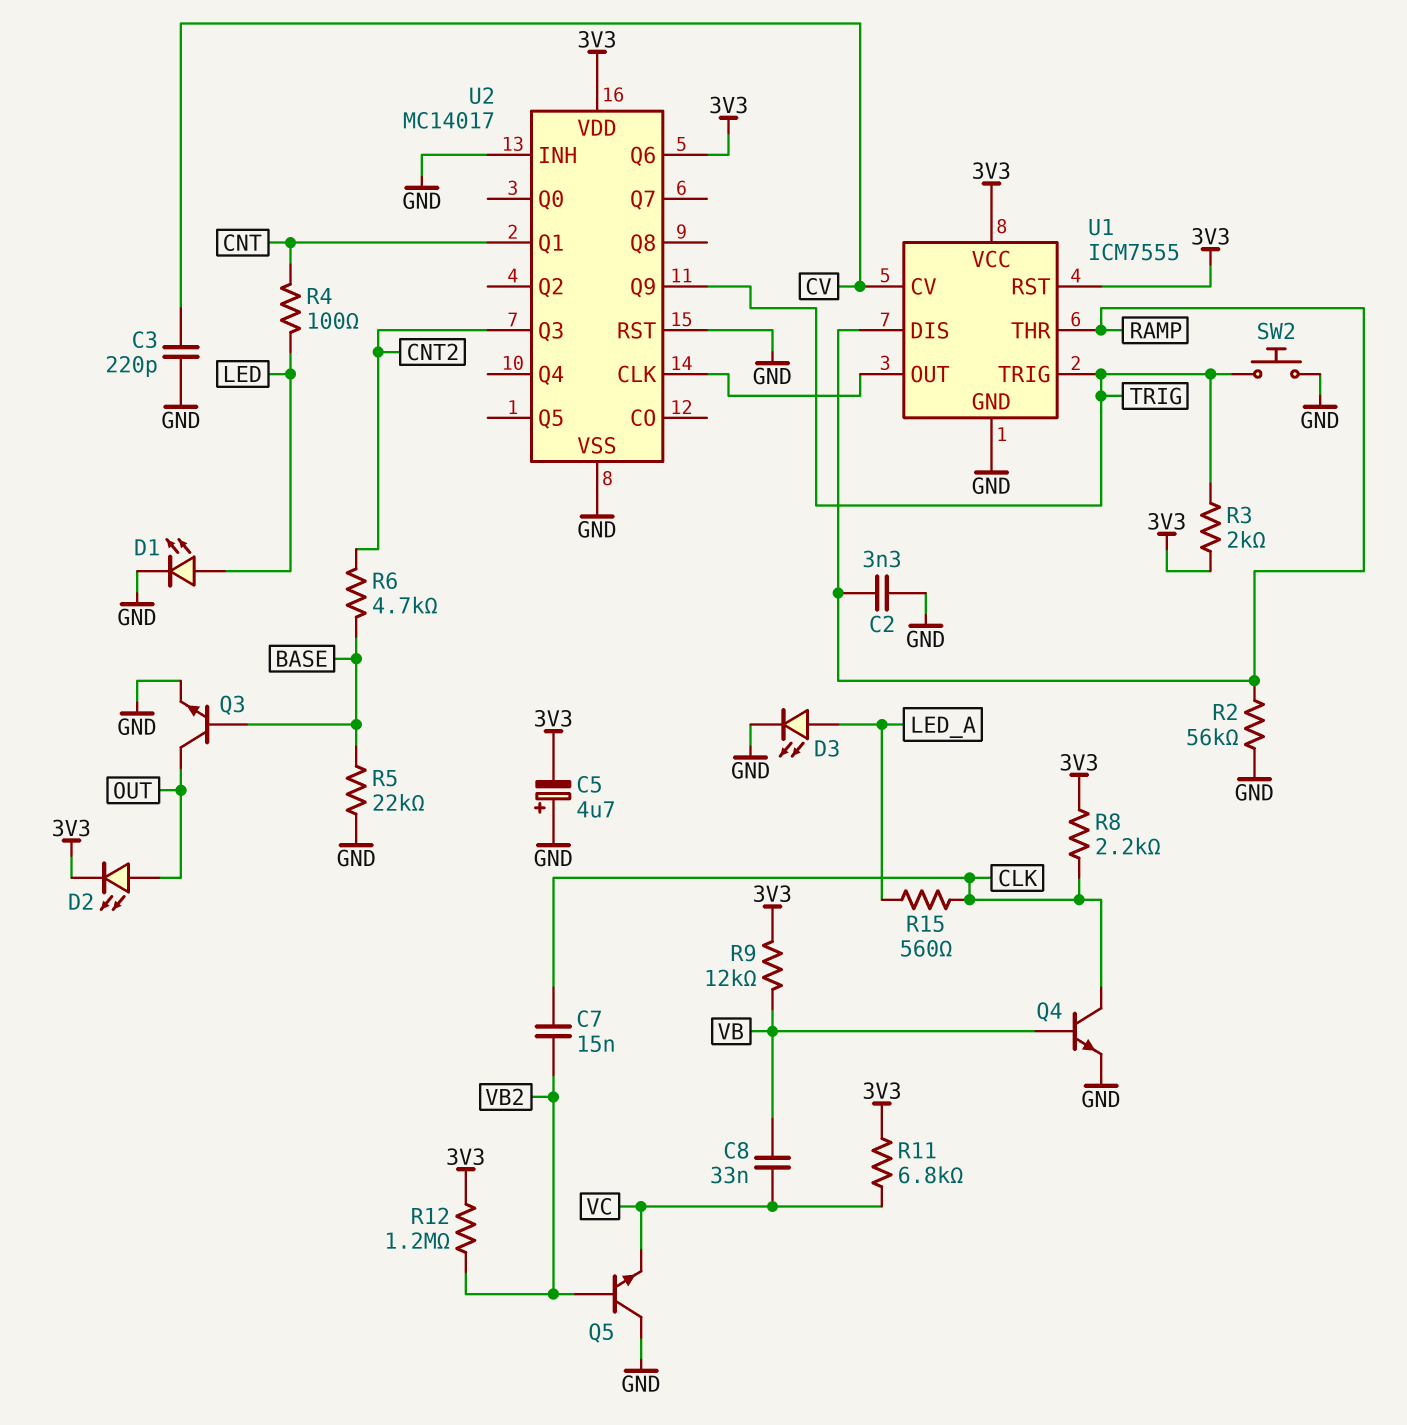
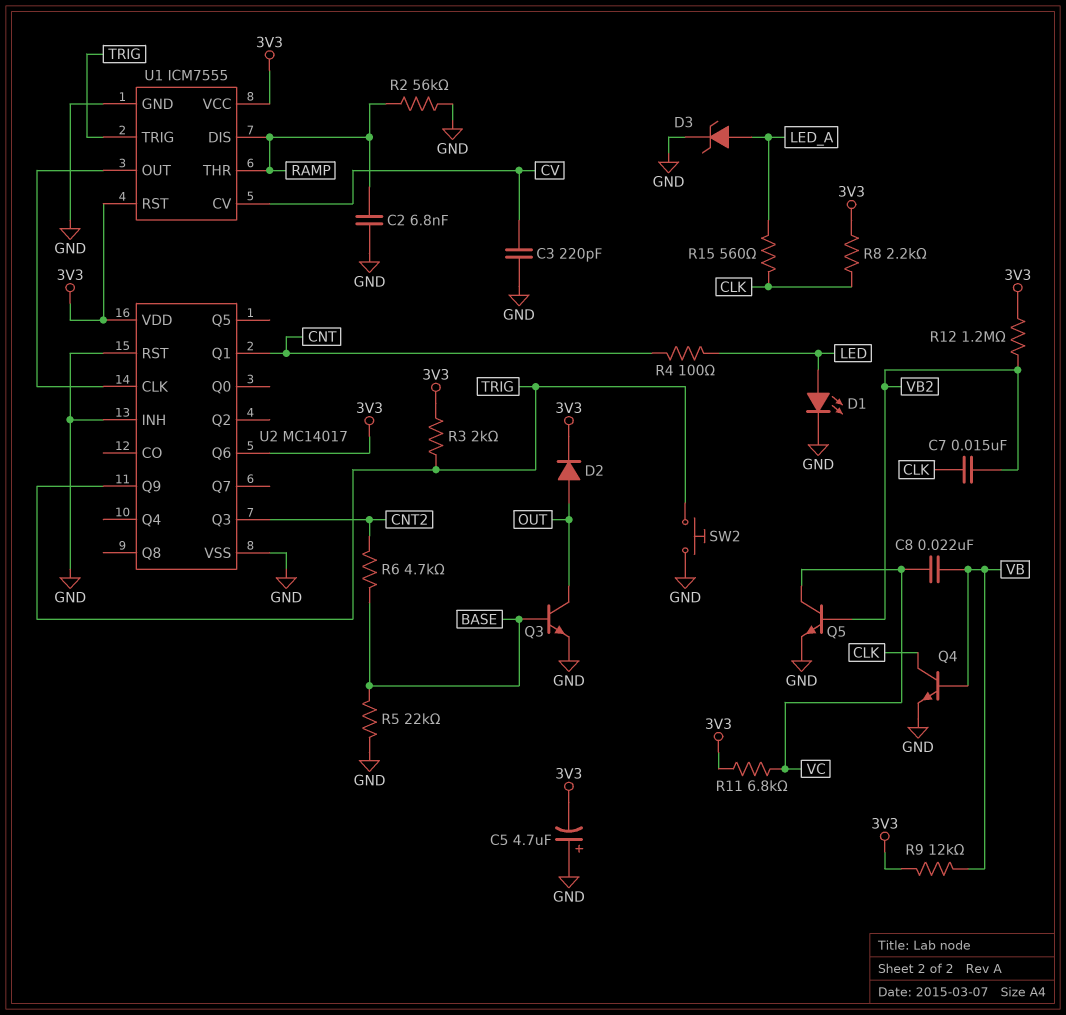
C2: 3.3nF (GND, RAMP) -> 6.8nF (GND, RAMP)
C8: 33nF (VB, VC) -> 22nF (VB, VC)
D2: LED (A OUT, K 3V3) -> diode (A OUT, K 3V3)
D3: LED (A LED_A, K GND) -> zener (A LED_A, K GND)
Q5: NPN (B VB2, C GND, E VC) -> NPN (B VB2, C VC, E GND)

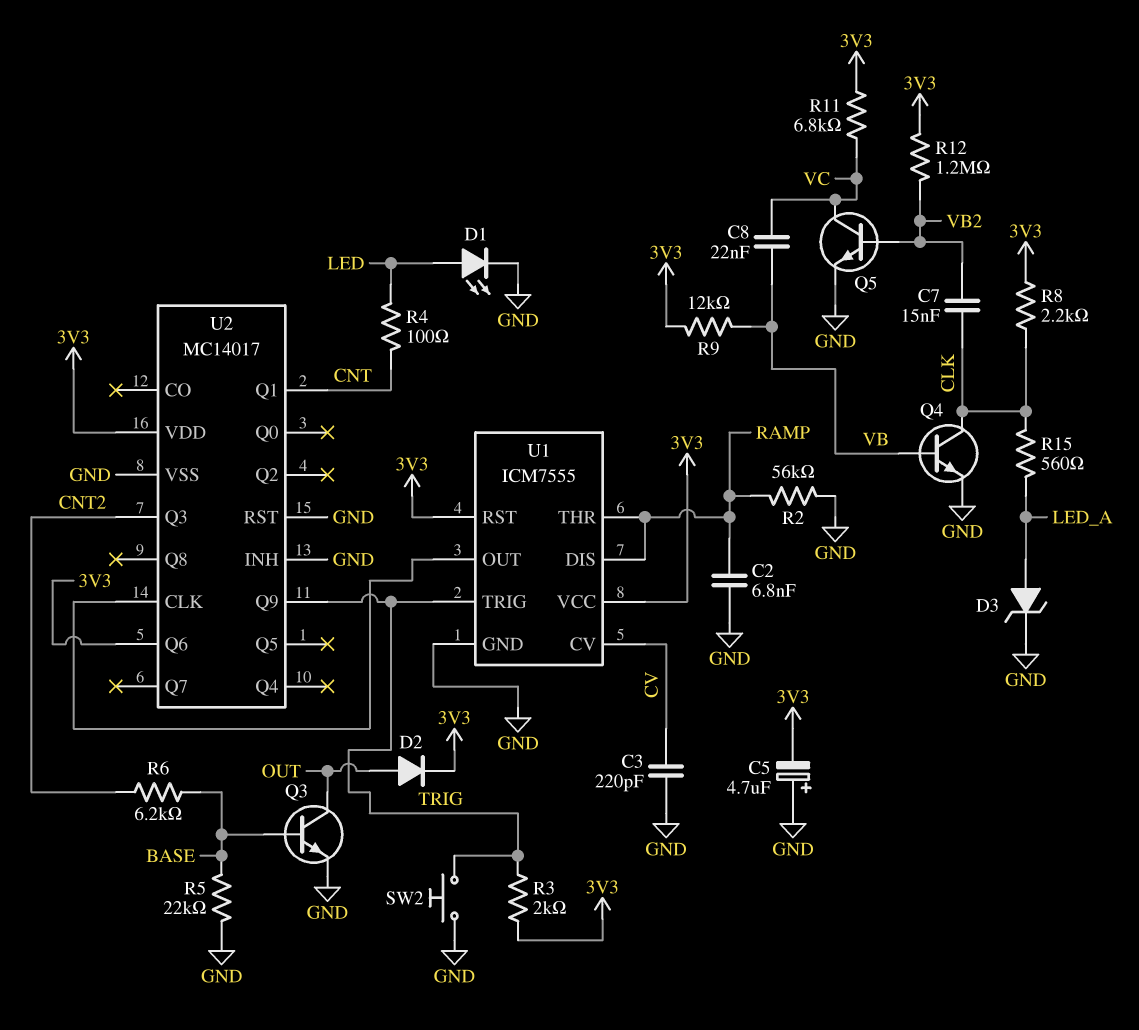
R6: 4.7k (BASE, CNT2) -> 6.2k (BASE, CNT2)

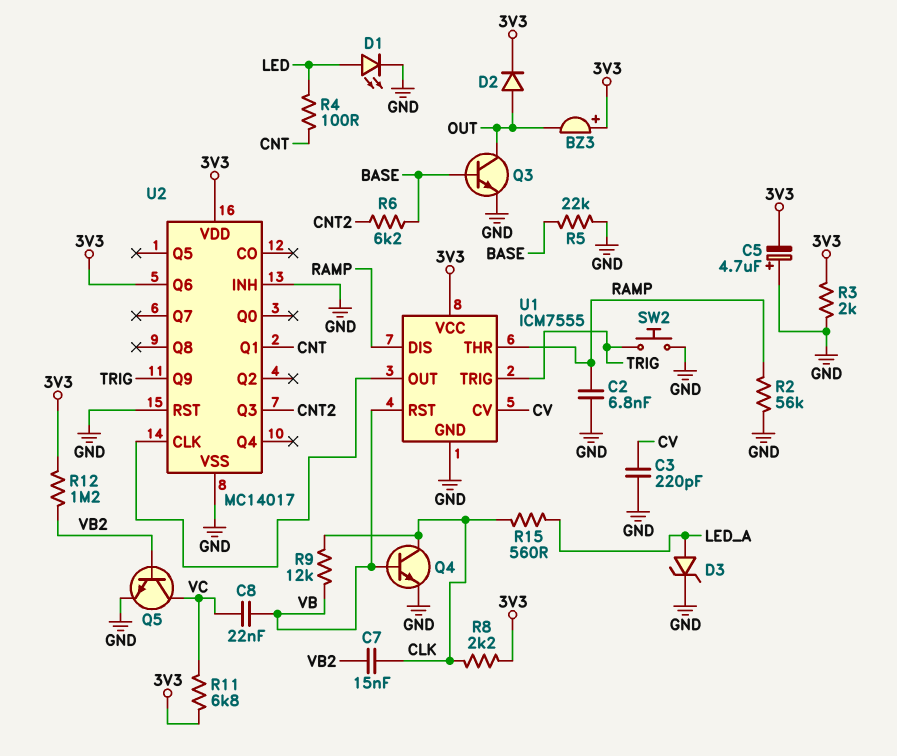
BZ3: none -> buzzer (plus 3V3, minus OUT)
R3: 2k (3V3, TRIG) -> 2k (3V3, GND)
R9: 12k (3V3, VB) -> 12k (CLK, VB)
U1 pin RST: 3V3 -> VB

